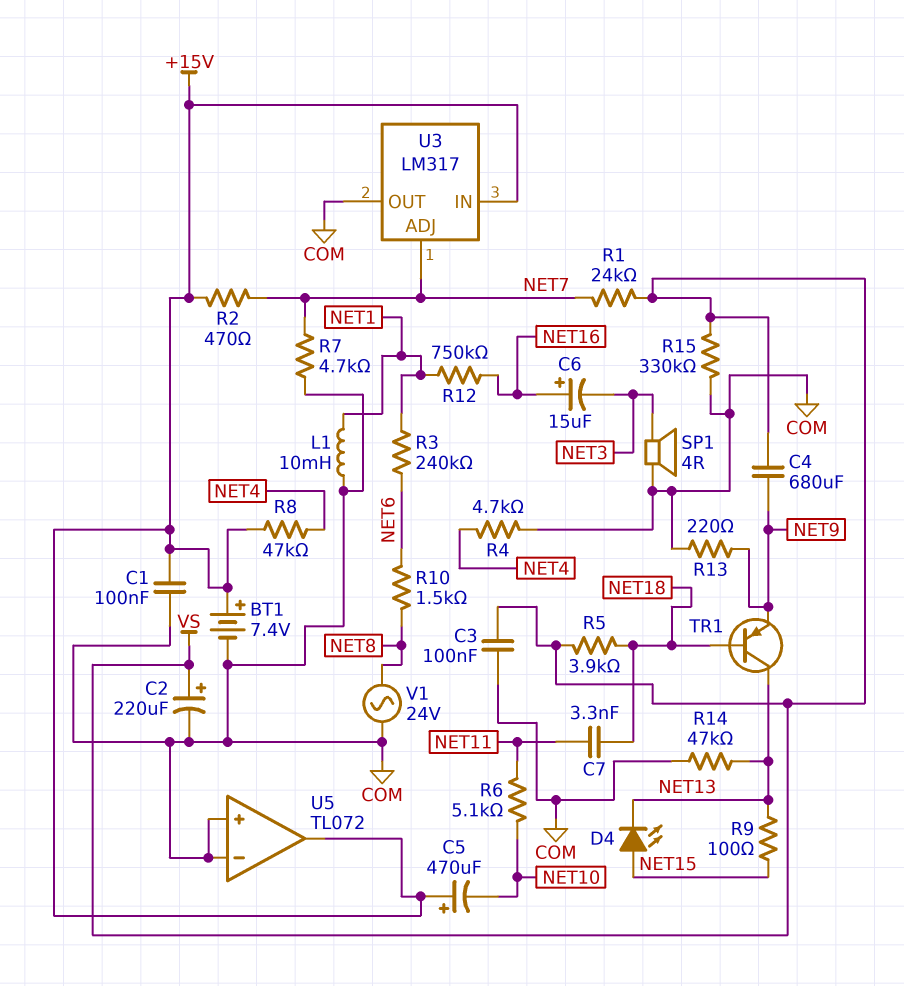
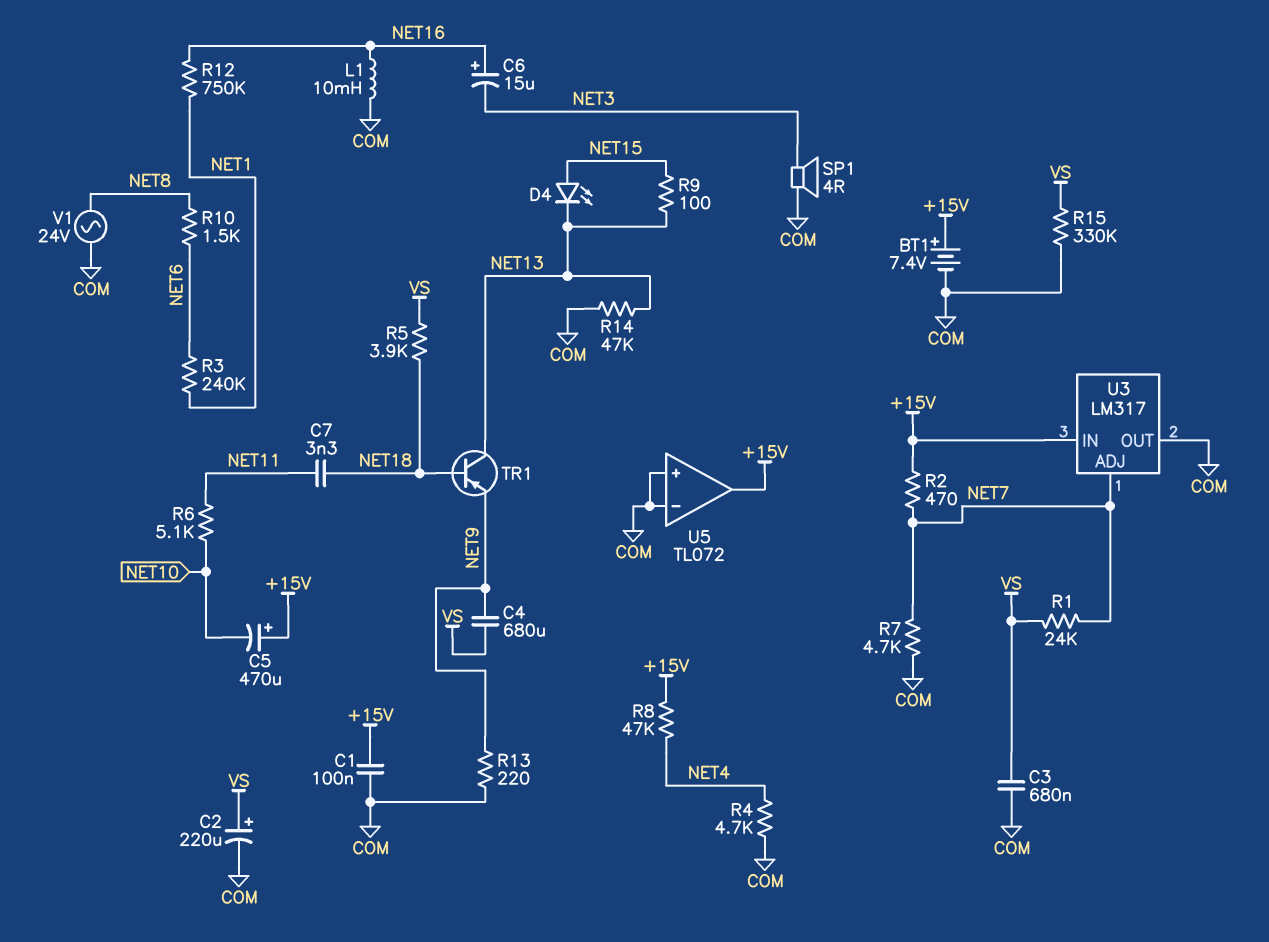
C3: 100nF (COM, VS) -> 680nF (COM, VS)
L1: 10mH (COM, NET1) -> 10mH (COM, NET16)

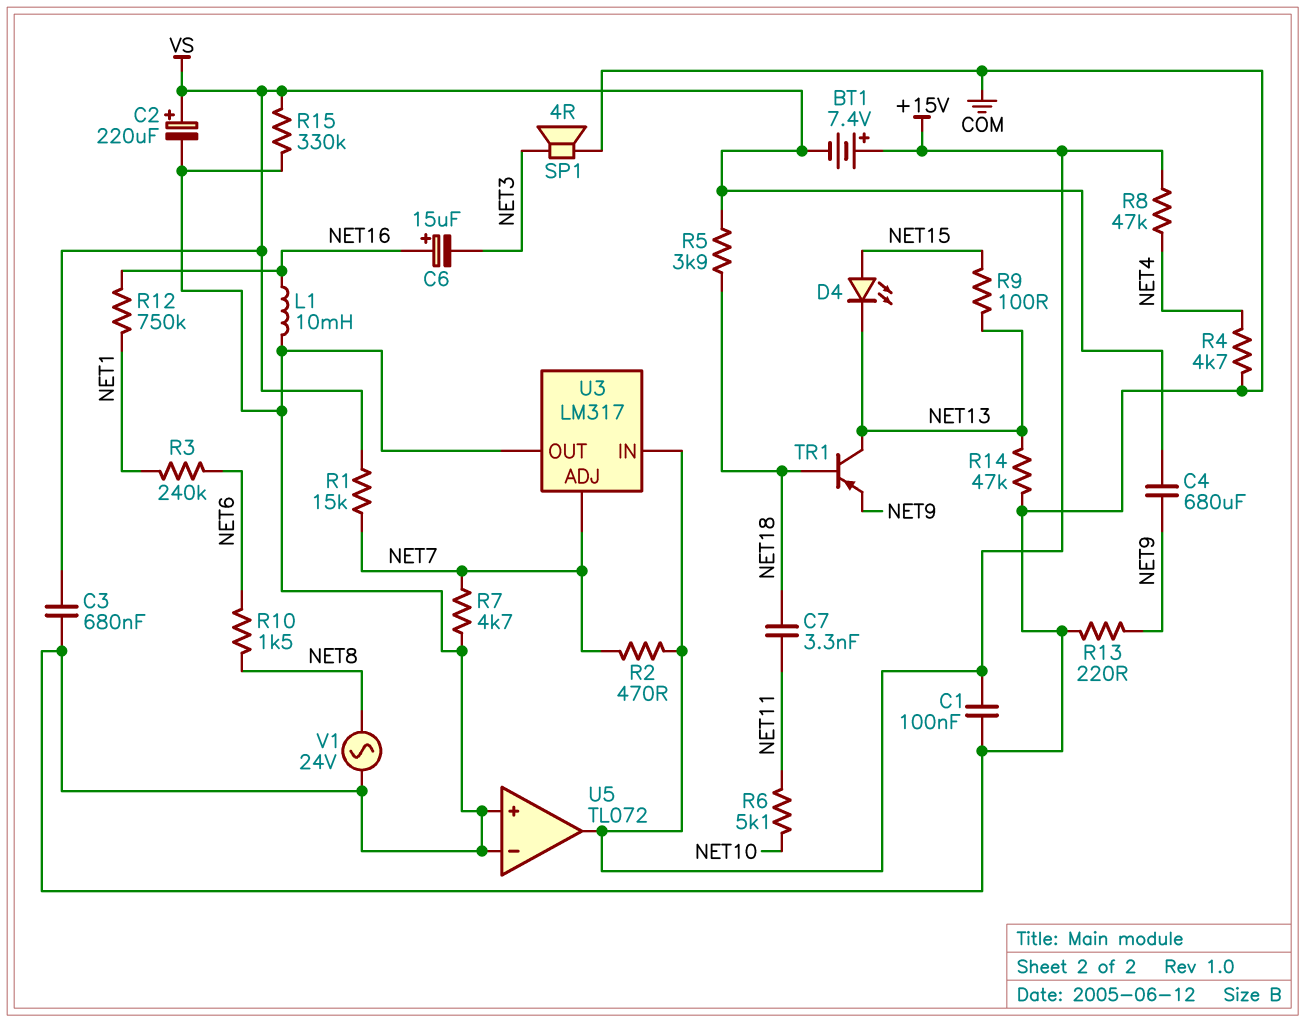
BT1: 7.4V (plus +15V, minus COM) -> 7.4V (plus +15V, minus VS)
C5: 470uF (plus +15V, minus NET10) -> none
R1: 24k (NET7, VS) -> 15k (NET7, VS)

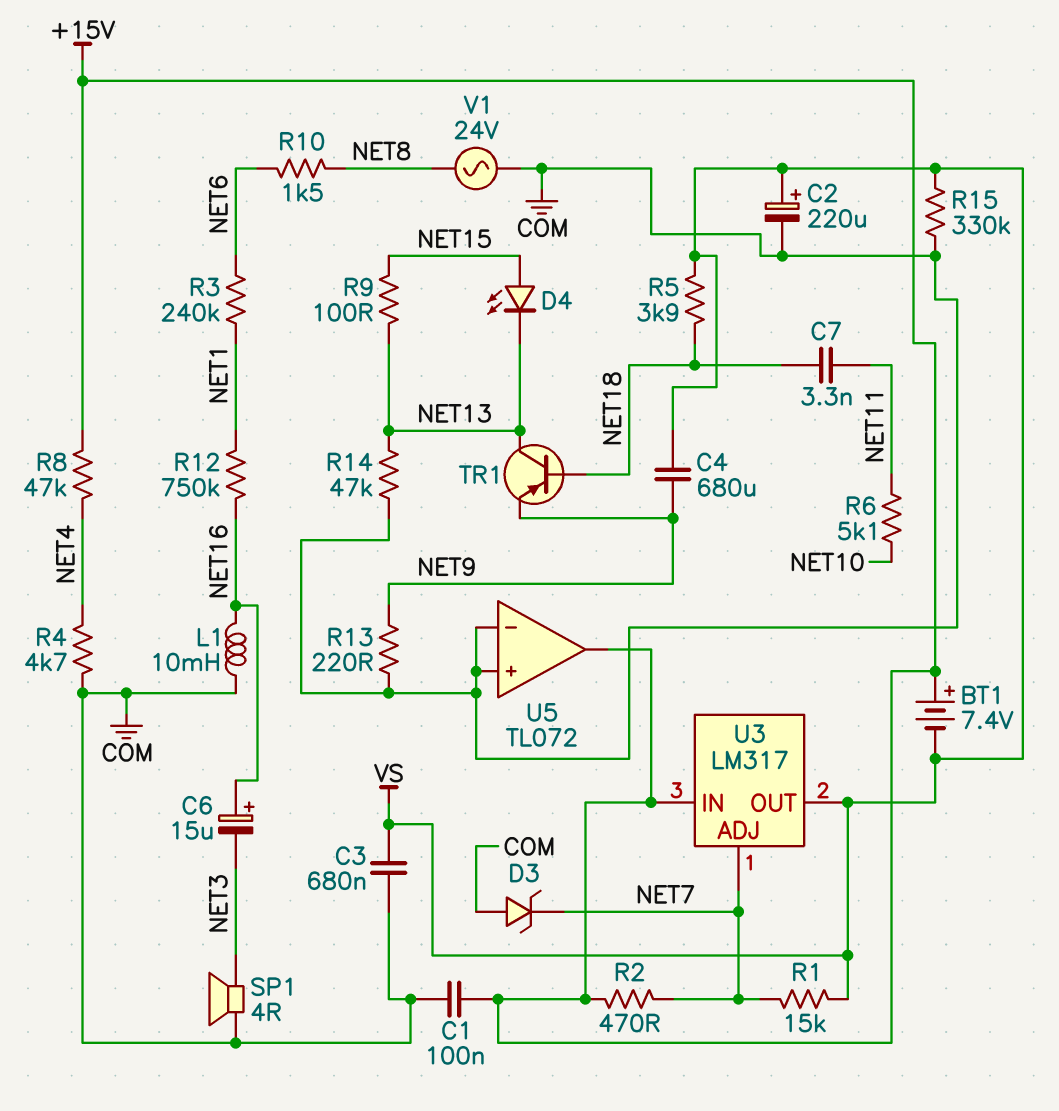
D3: none -> zener (A COM, K NET7)
R7: 4.7k (COM, NET7) -> none
U3 pin OUT: COM -> VS

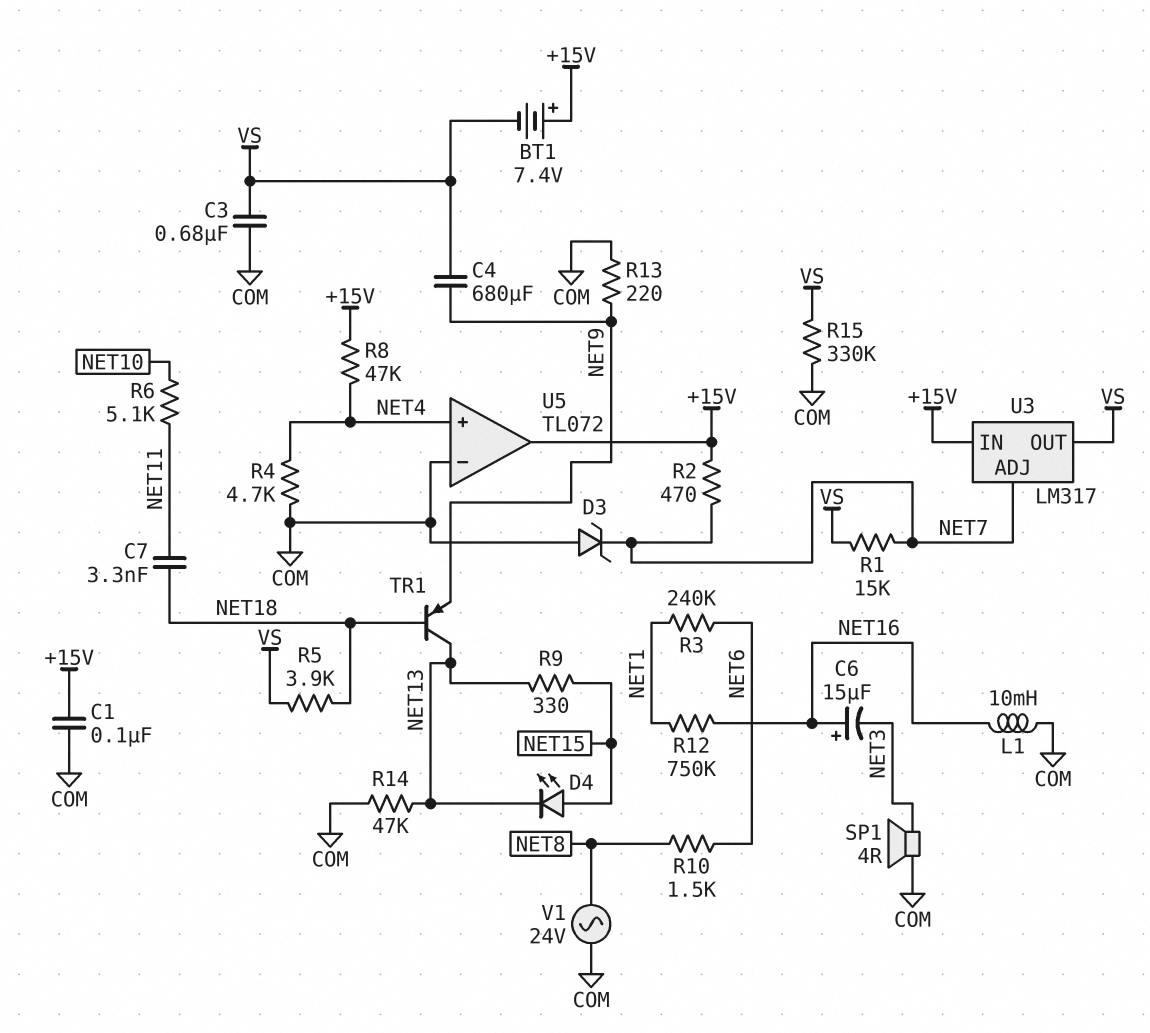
C2: 220uF (plus VS, minus COM) -> none
R9: 100 (NET13, NET15) -> 330 (NET13, NET15)
U5 pin in+: COM -> NET4

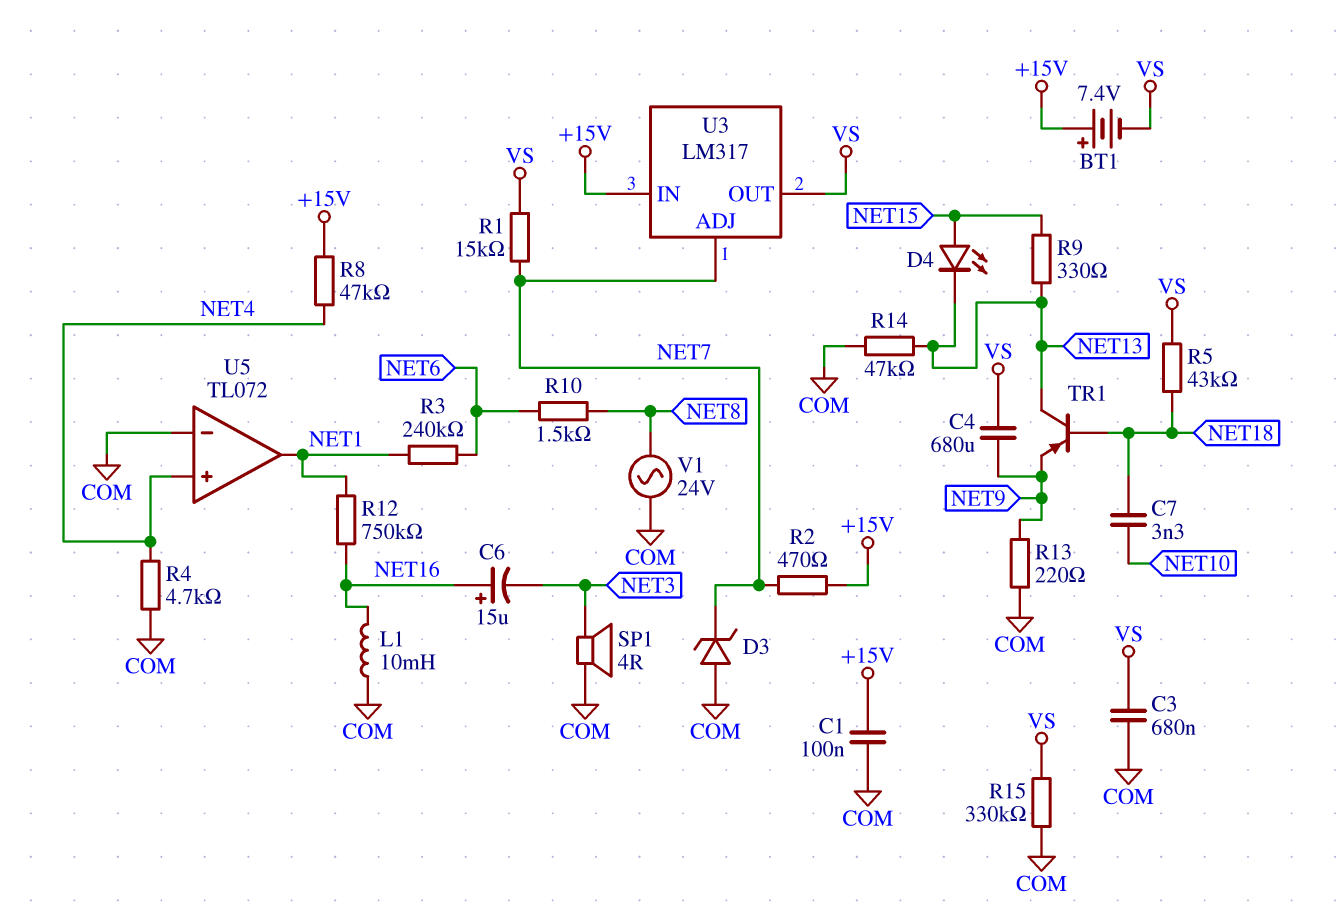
C7: 3.3nF (NET11, NET18) -> 3.3nF (NET10, NET18)
R5: 3.9k (NET18, VS) -> 43k (NET18, VS)
R6: 5.1k (NET10, NET11) -> none
U5 pin out: +15V -> NET1

